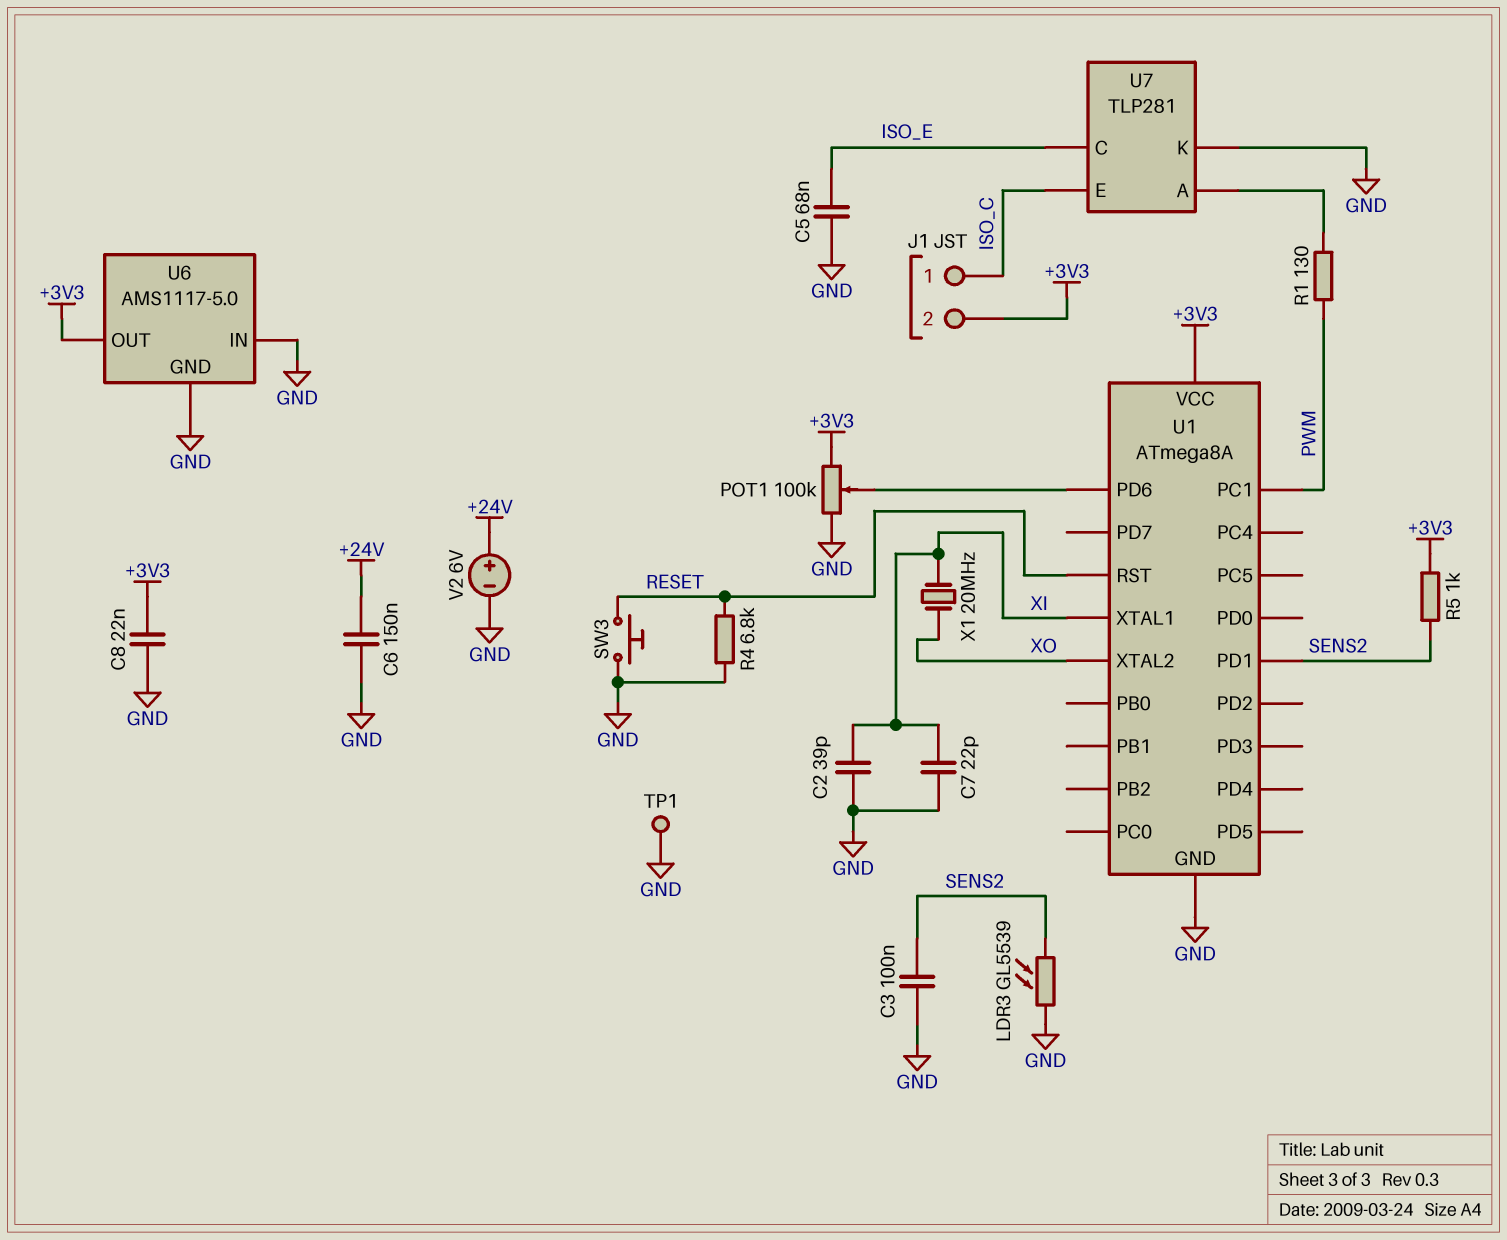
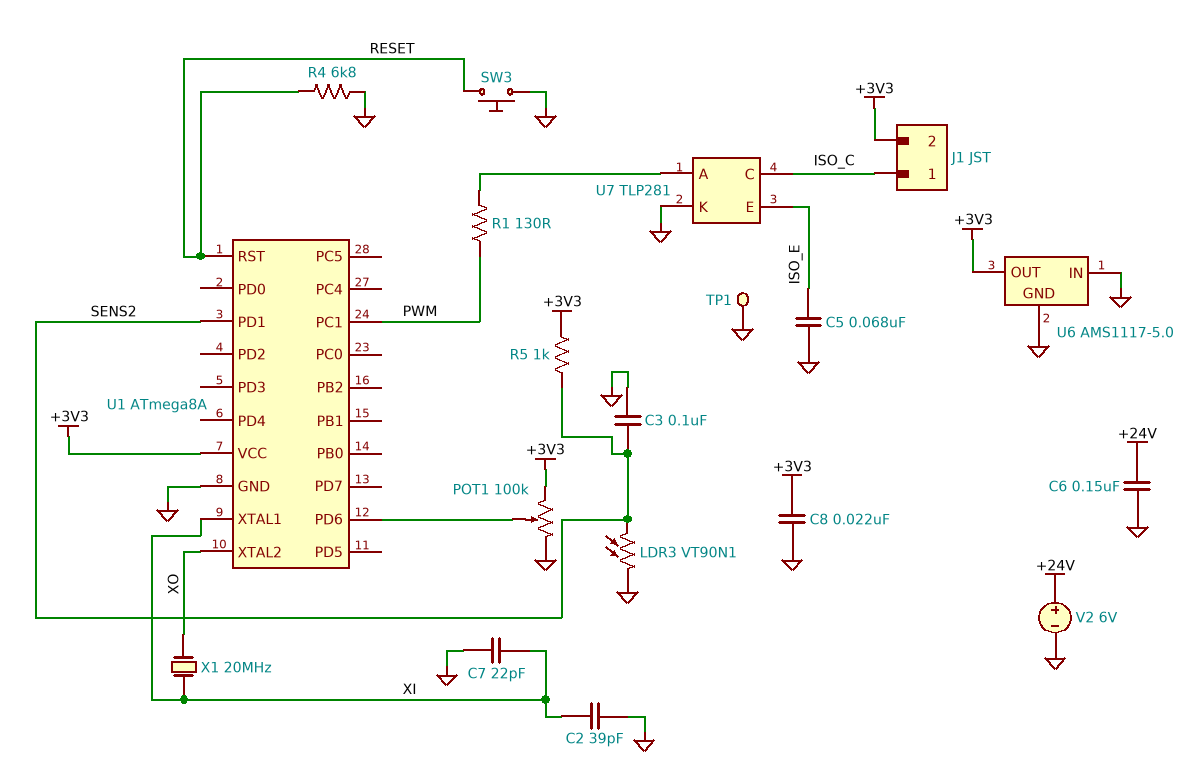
LDR3: GL5539 (GND, SENS2) -> VT90N1 (GND, SENS2)
U7 pin C: ISO_E -> ISO_C
U7 pin E: ISO_C -> ISO_E

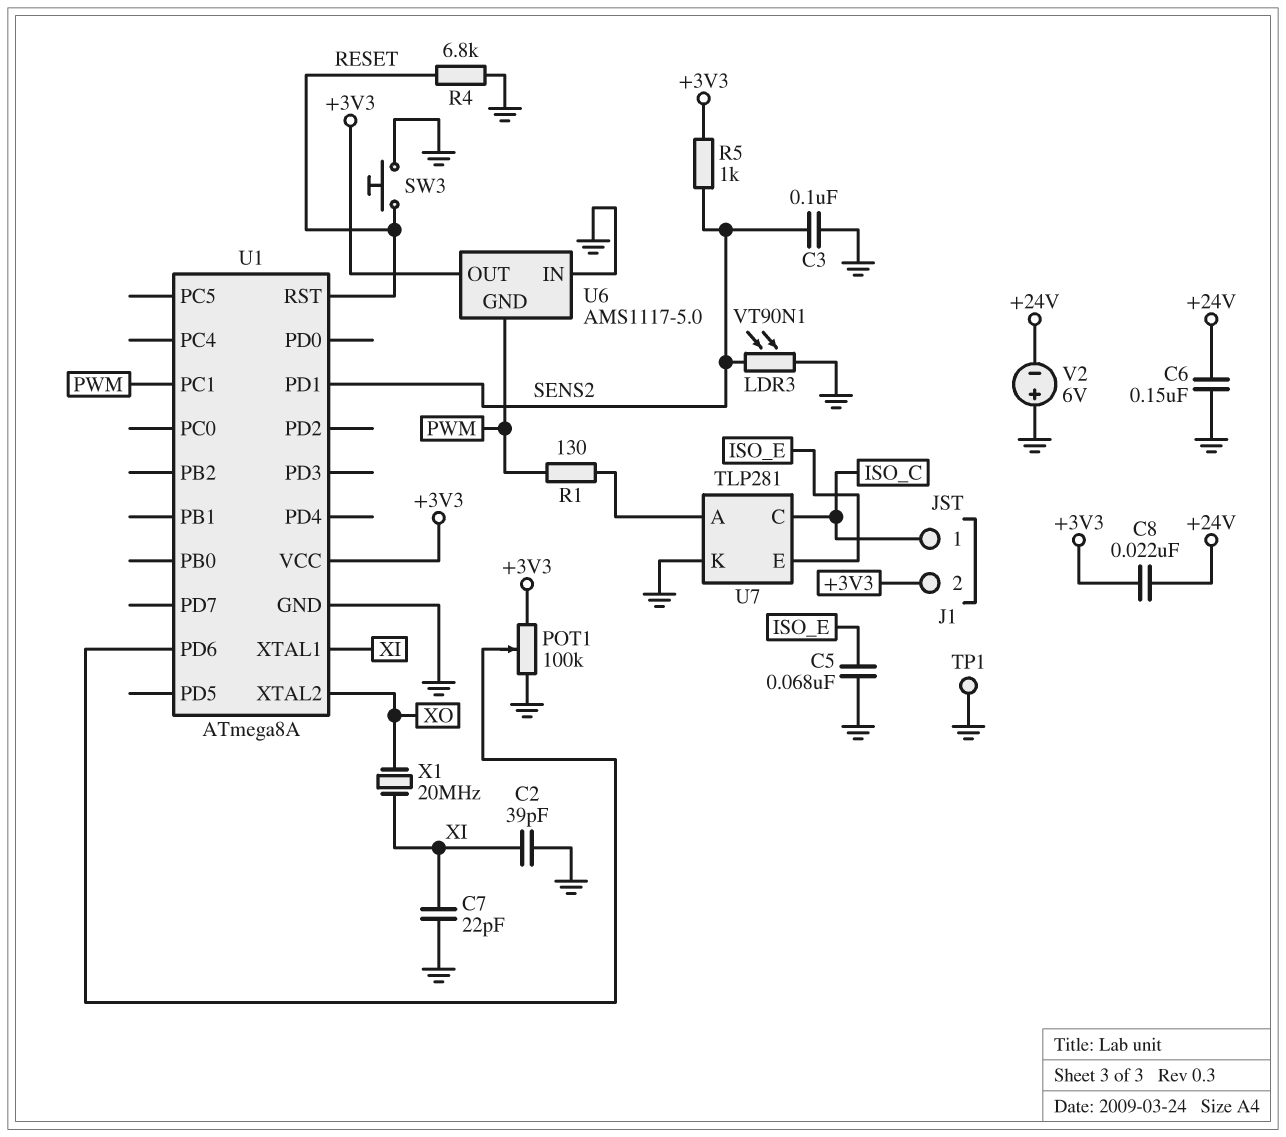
C8: 22nF (+3V3, GND) -> 22nF (+3V3, +24V)
U6 pin GND: GND -> PWM
V2: 6V (plus +24V, minus GND) -> 6V (plus GND, minus +24V)

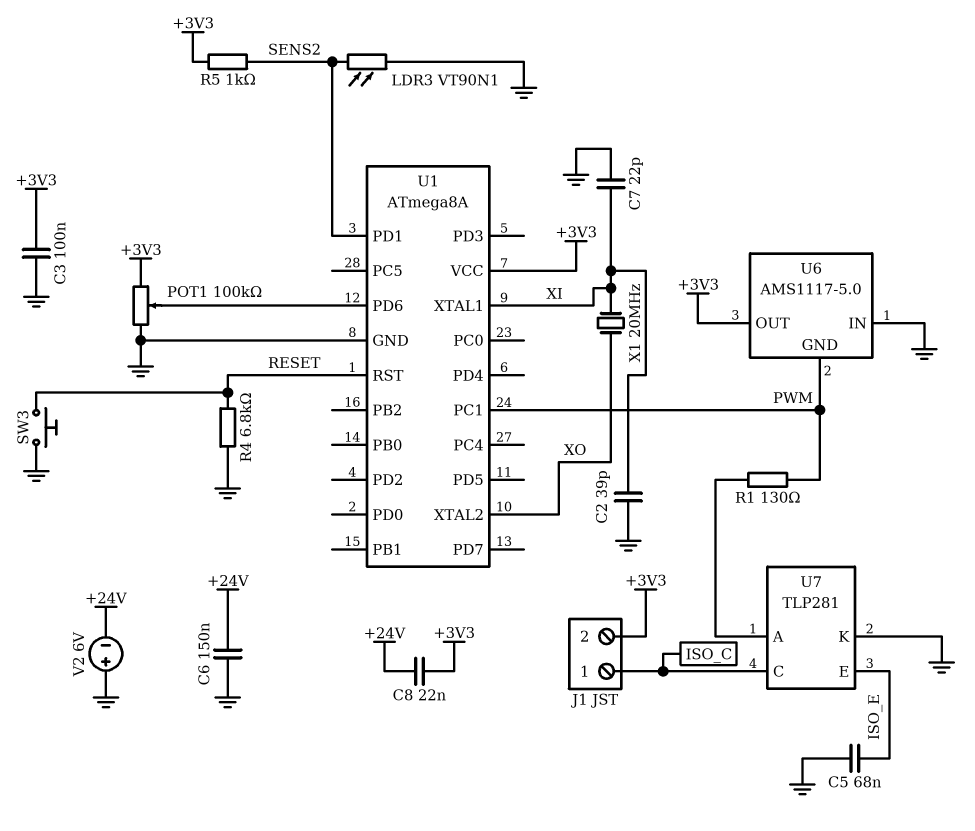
C3: 100nF (GND, SENS2) -> 100nF (+3V3, GND)
TP1: test point (GND) -> none

